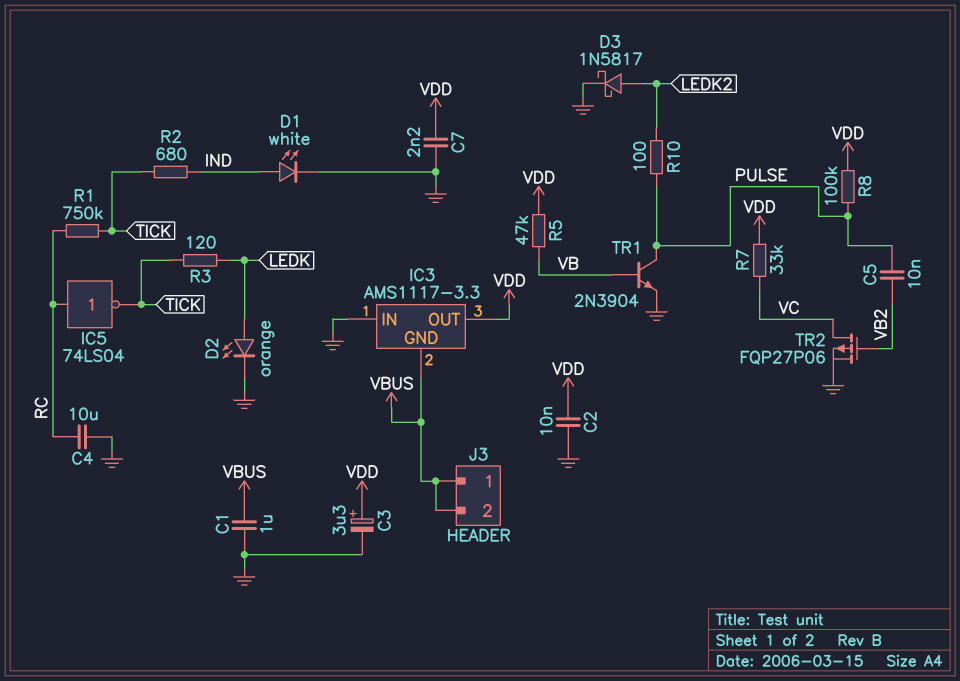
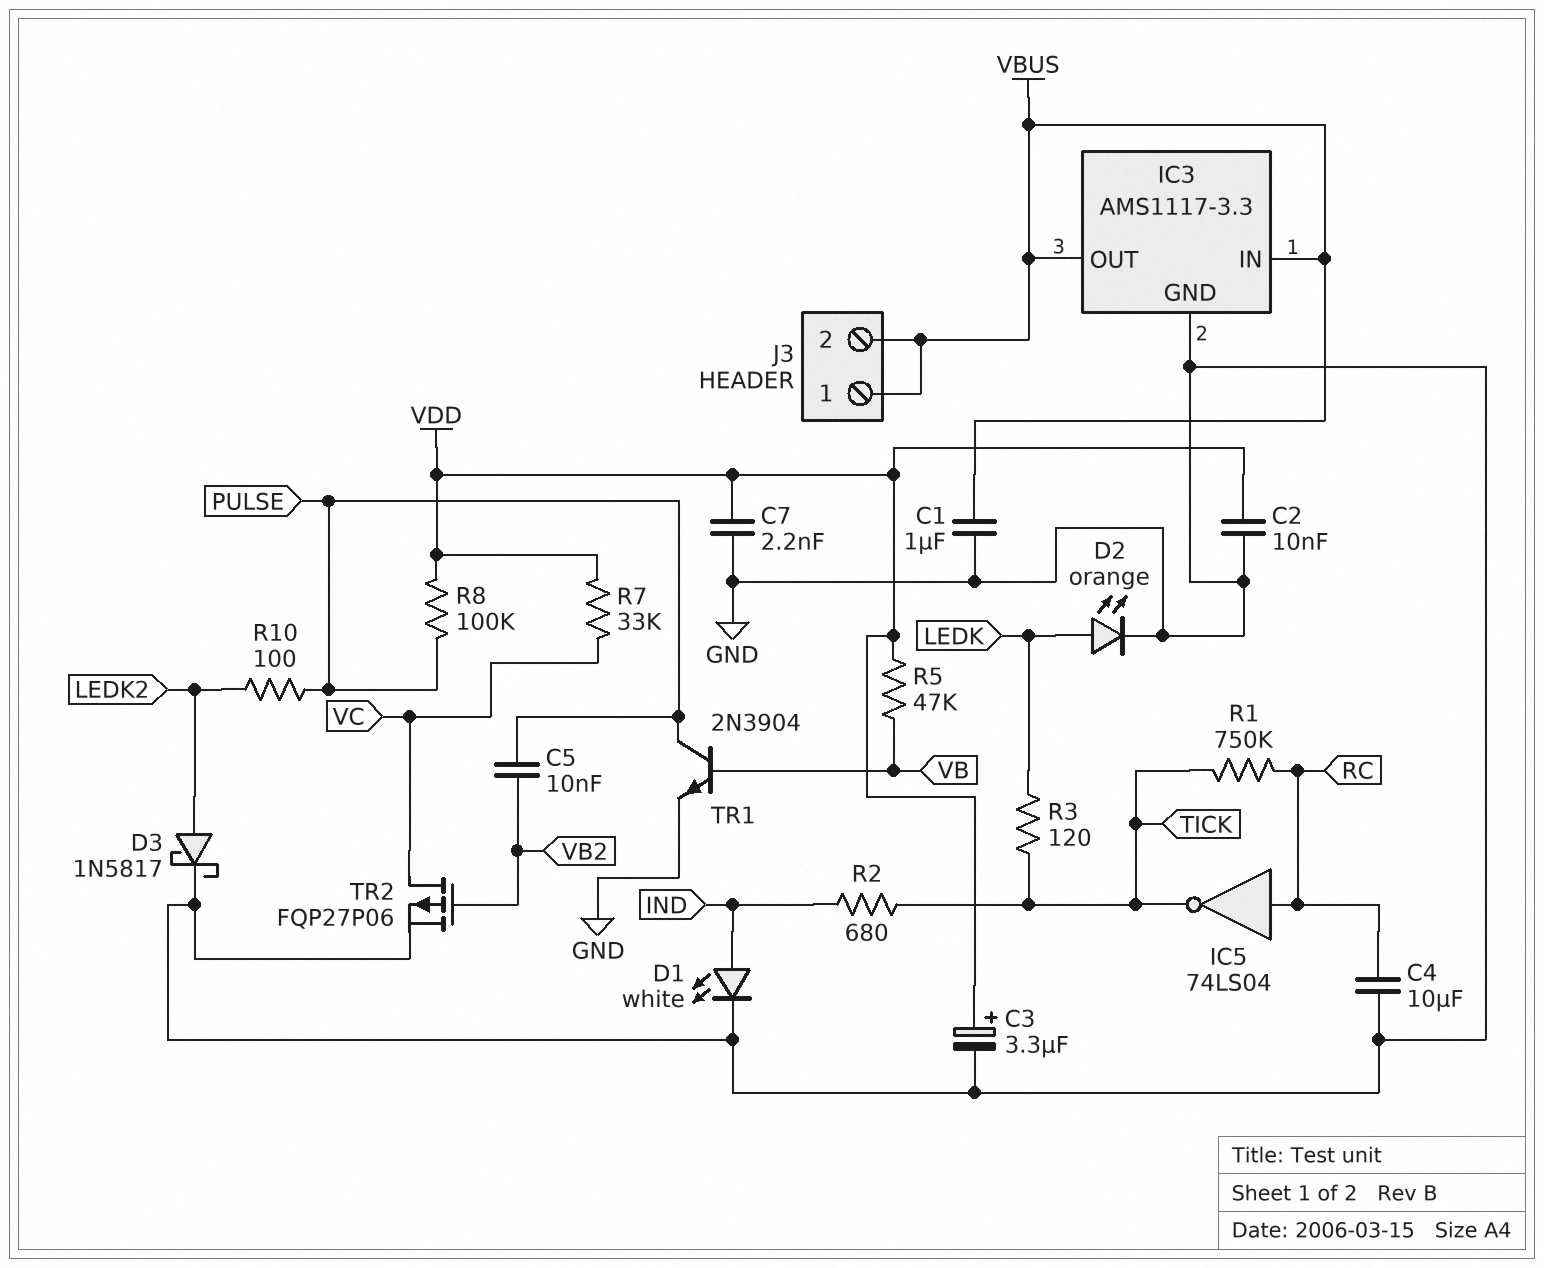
IC3 pin GND: VBUS -> GND
IC3 pin IN: GND -> VBUS
IC3 pin OUT: VDD -> VBUS

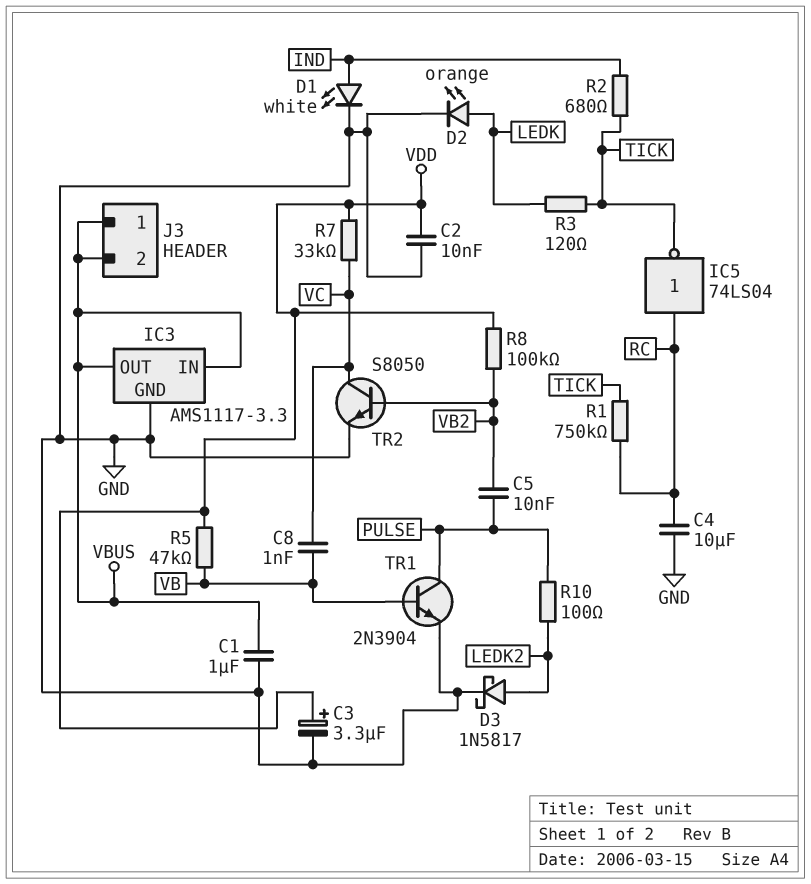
C7: 2.2nF (GND, VDD) -> none
C8: none -> 1nF (VB, VC)
R8: 100k (PULSE, VDD) -> 100k (VB2, VDD)
TR2: PMOS FQP27P06 (G VB2, D VC, S GND) -> NPN S8050 (B VB2, C VC, E GND)

